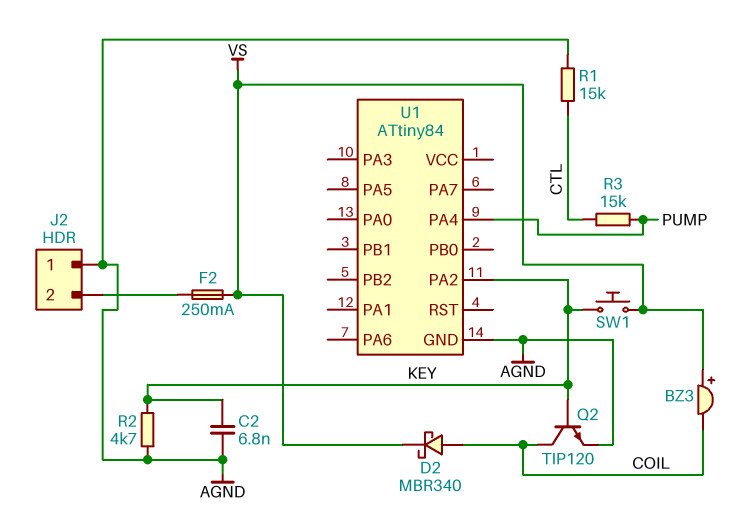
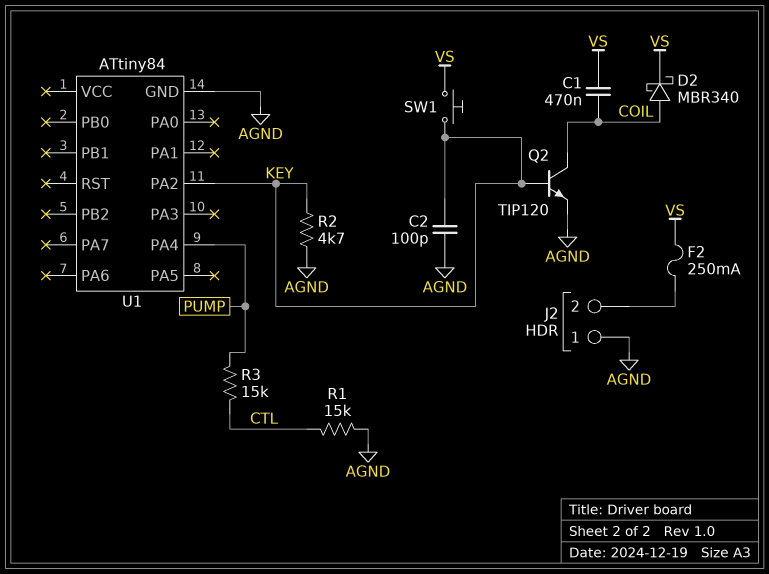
BZ3: buzzer (plus VS, minus COIL) -> none
C1: none -> 470nF (COIL, VS)
C2: 6.8nF (AGND, KEY) -> 100pF (AGND, KEY)

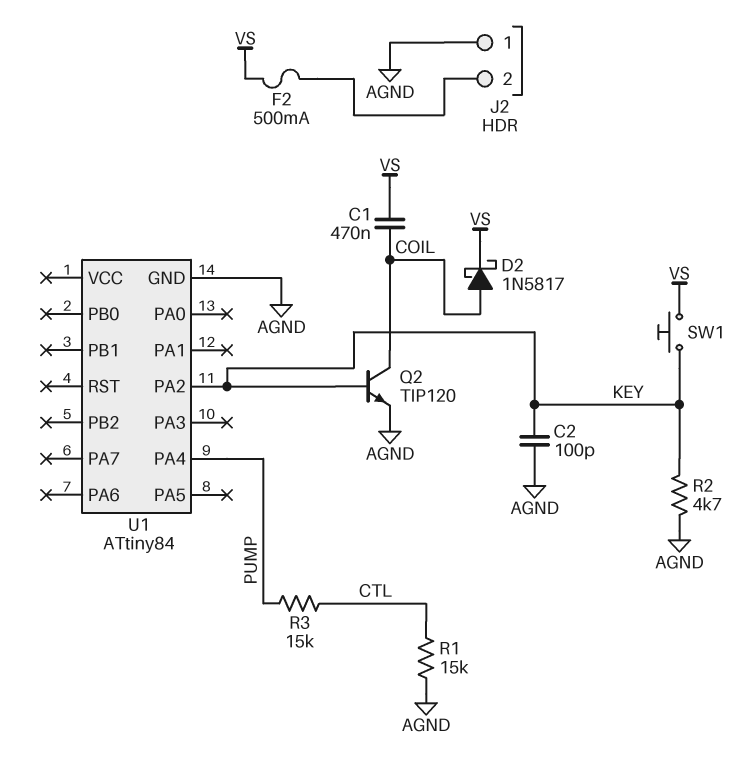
D2: schottky MBR340 (A COIL, K VS) -> schottky 1N5817 (A COIL, K VS)
F2: 250mA (J2/2, VS) -> 500mA (J2/2, VS)

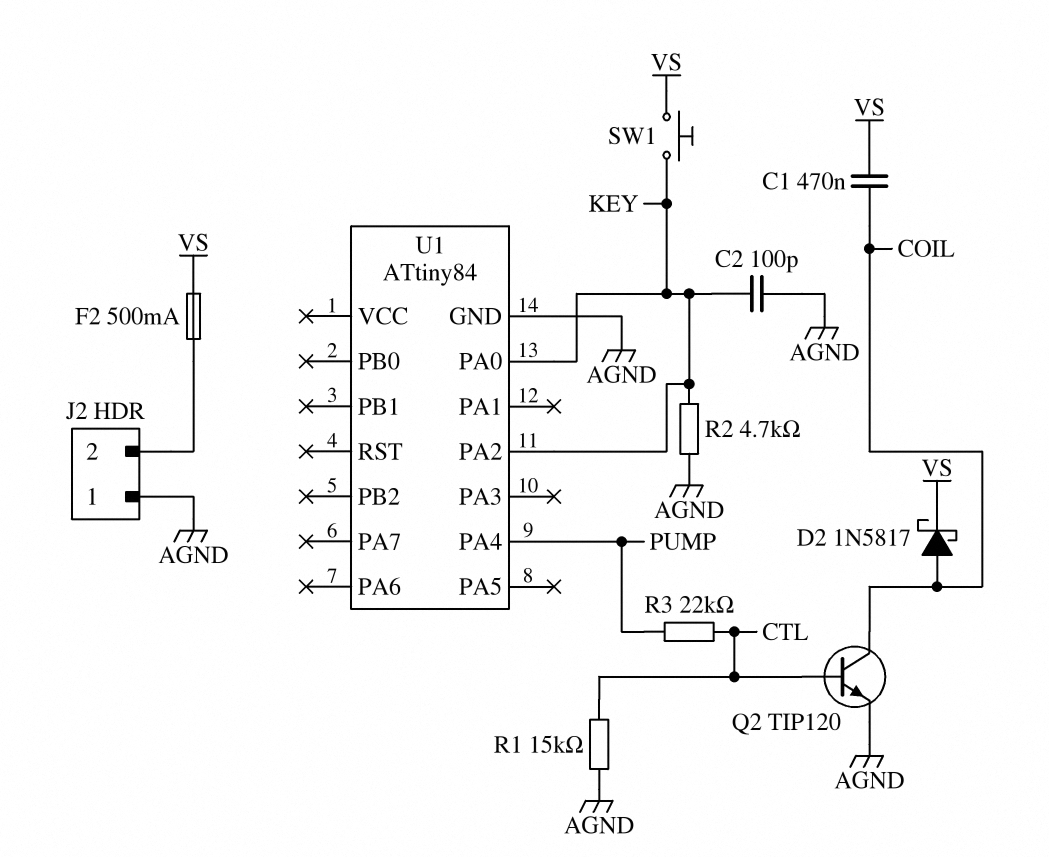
Q2: NPN TIP120 (B KEY, C COIL, E AGND) -> NPN TIP120 (B CTL, C COIL, E AGND)
R3: 15k (CTL, PUMP) -> 22k (CTL, PUMP)
U1 pin PA0: none -> KEY

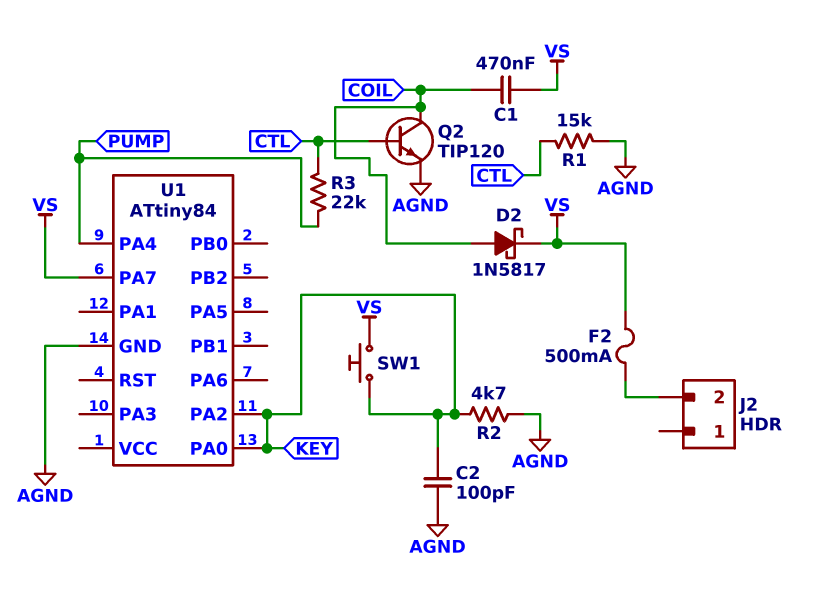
J2 pin 1: AGND -> none
U1 pin PA7: none -> VS

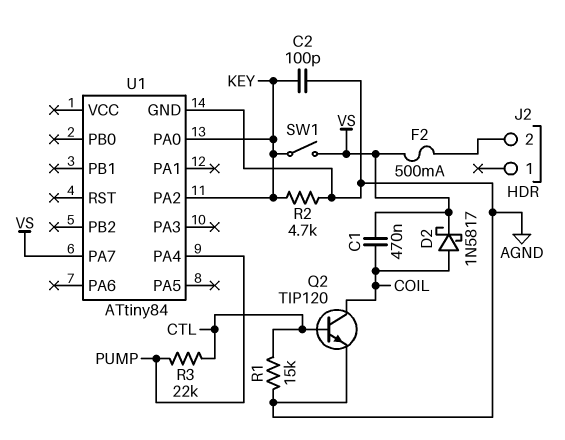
SW1: button (KEY, VS) -> switch (KEY, VS)

